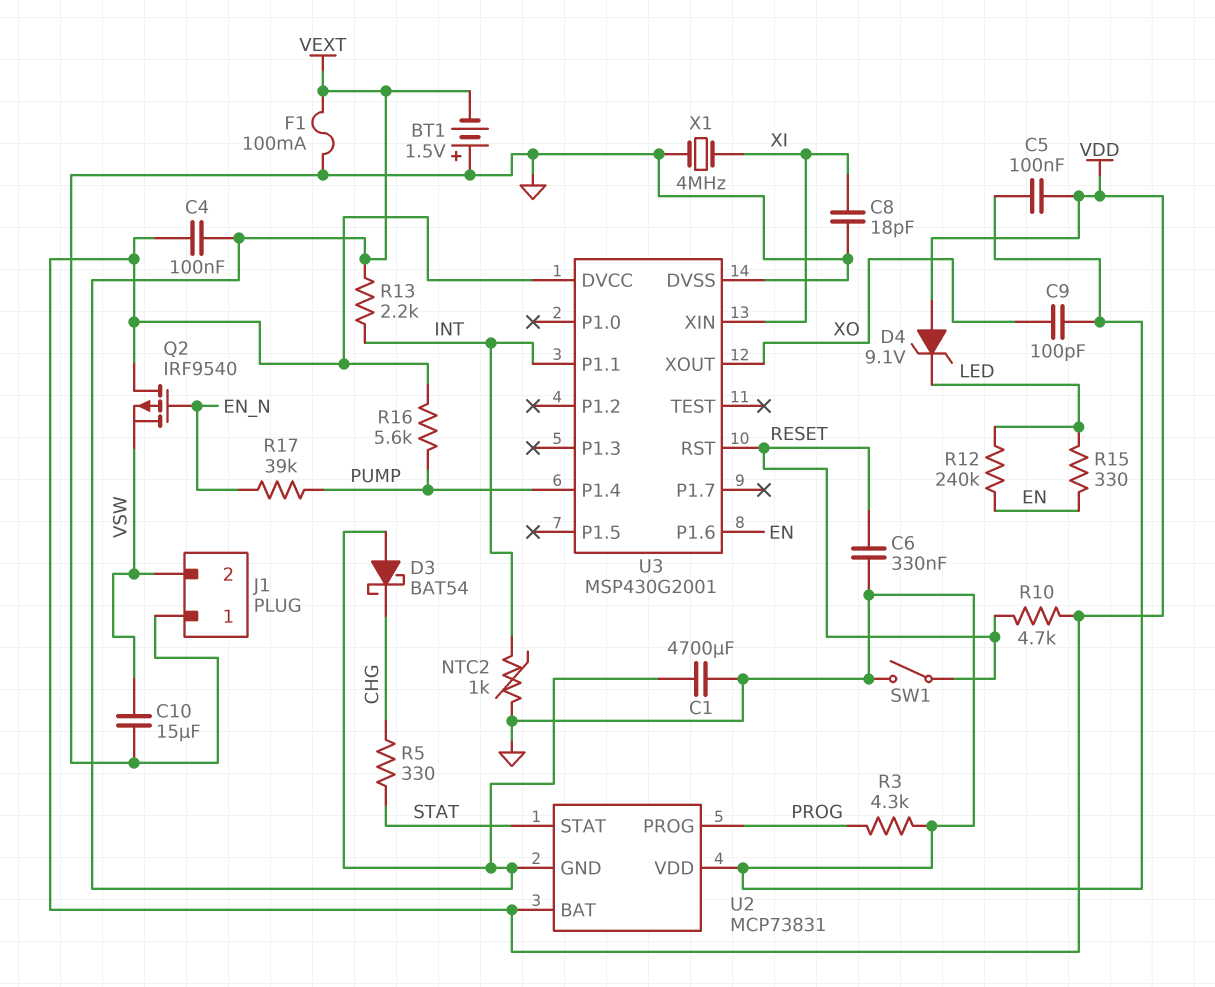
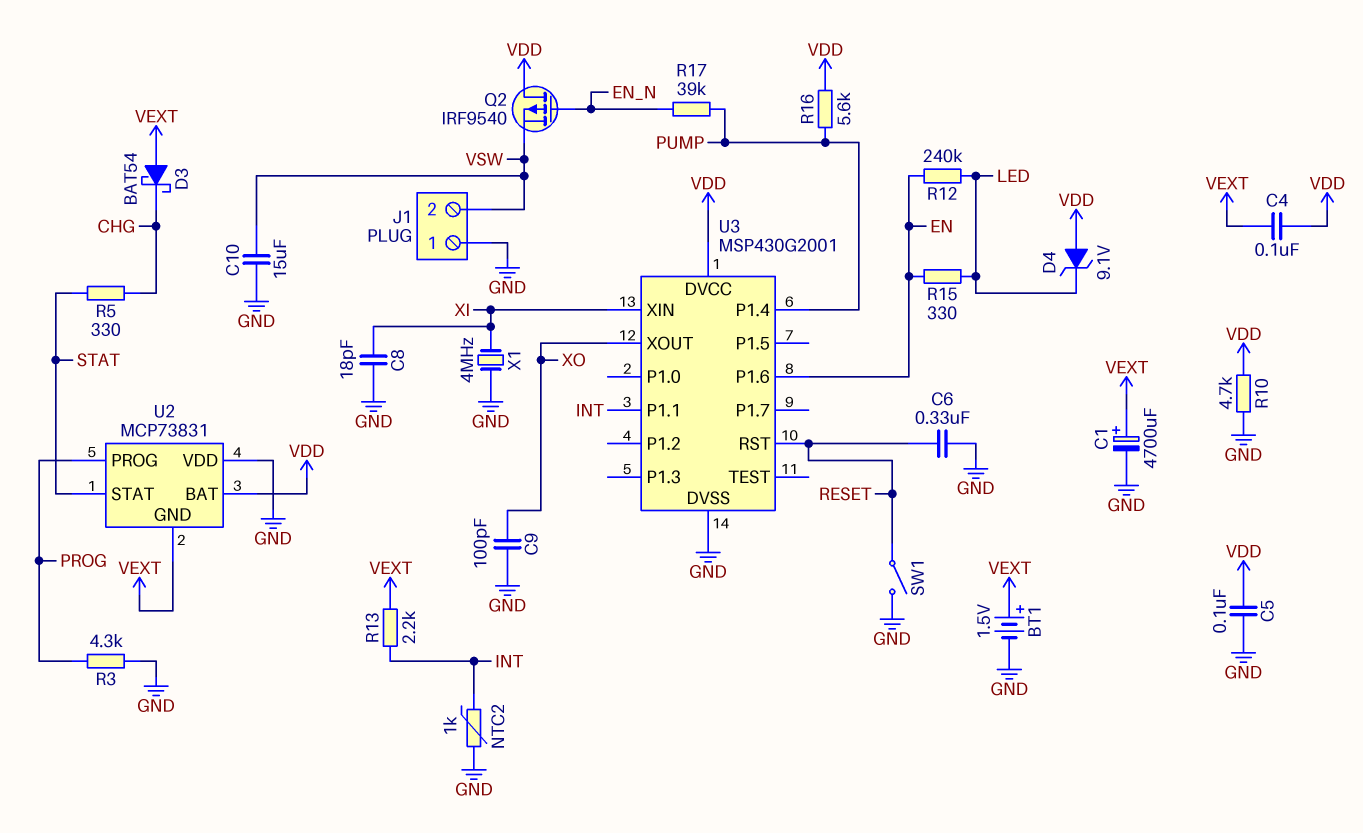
BT1: 1.5V (plus GND, minus VEXT) -> 1.5V (plus VEXT, minus GND)
C1: 4700uF (GND, VEXT) -> 4700uF (plus VEXT, minus GND)
F1: 100mA (GND, VEXT) -> none
R10: 4.7k (RESET, VDD) -> 4.7k (GND, VDD)

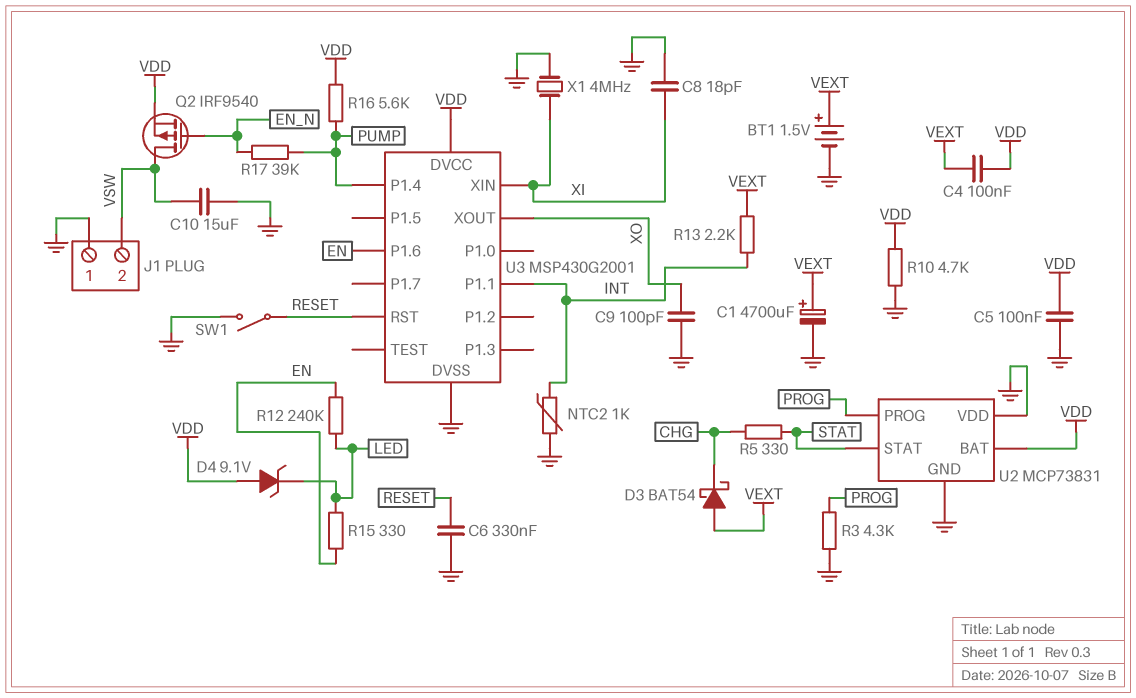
Q2: PMOS IRF9540 (G EN_N, D VDD, S VSW) -> PMOS IRF9540 (G EN_N, D VSW, S VDD)
U2 pin GND: VEXT -> GND

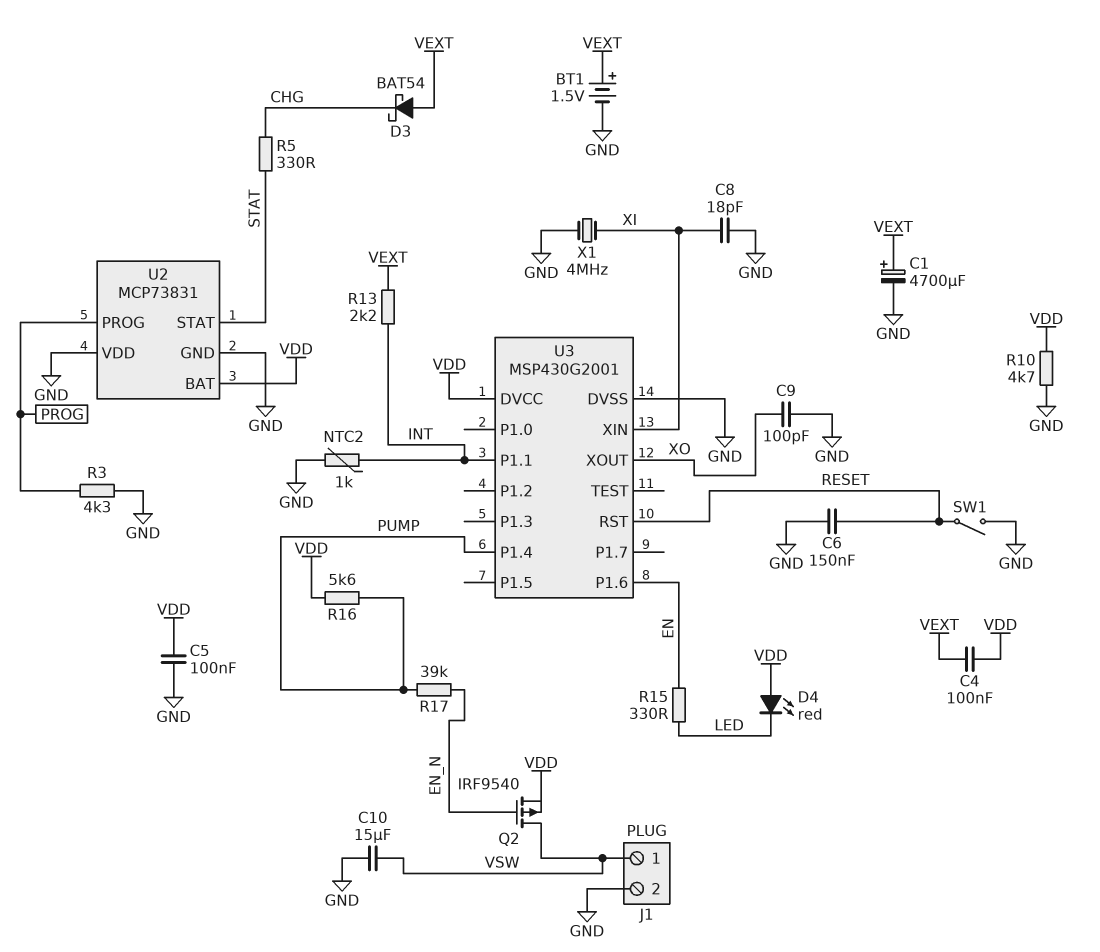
C6: 330nF (GND, RESET) -> 150nF (GND, RESET)
D4: zener 9.1V (A VDD, K LED) -> LED red (A VDD, K LED)
J1 pin 1: GND -> VSW
J1 pin 2: VSW -> GND
R12: 240k (EN, LED) -> none

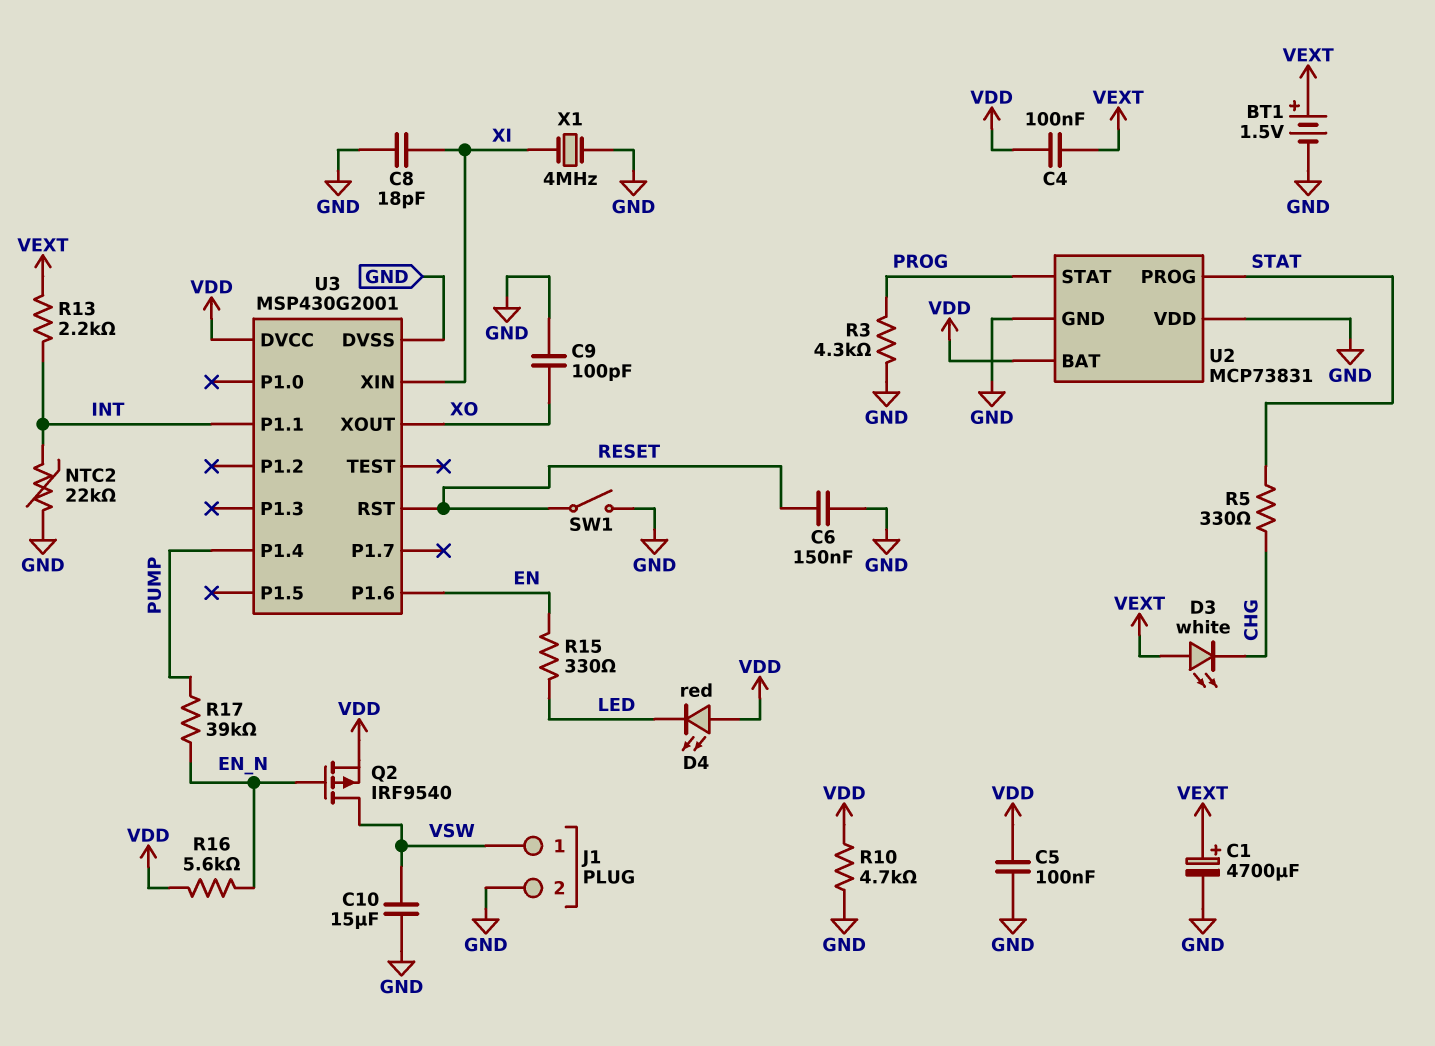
D3: schottky BAT54 (A VEXT, K CHG) -> LED white (A VEXT, K CHG)
NTC2: 1k (GND, INT) -> 22k (GND, INT)
R16: 5.6k (PUMP, VDD) -> 5.6k (EN_N, VDD)
U2 pin PROG: PROG -> STAT
U2 pin STAT: STAT -> PROG

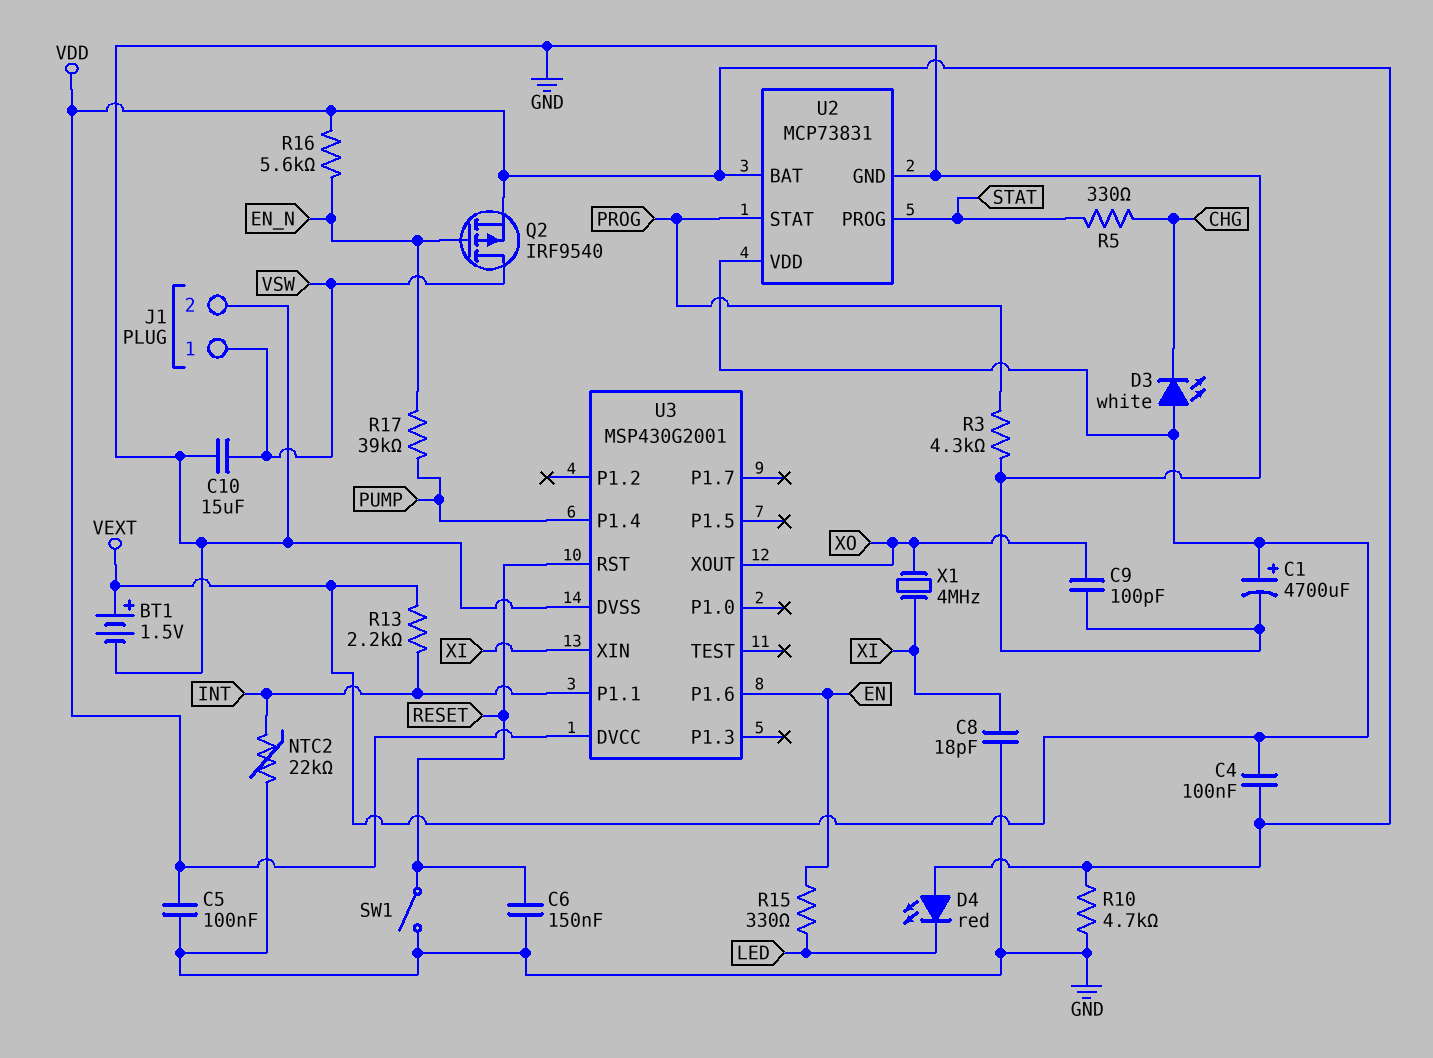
U2 pin VDD: GND -> VEXT
X1: 4MHz (GND, XI) -> 4MHz (XI, XO)

